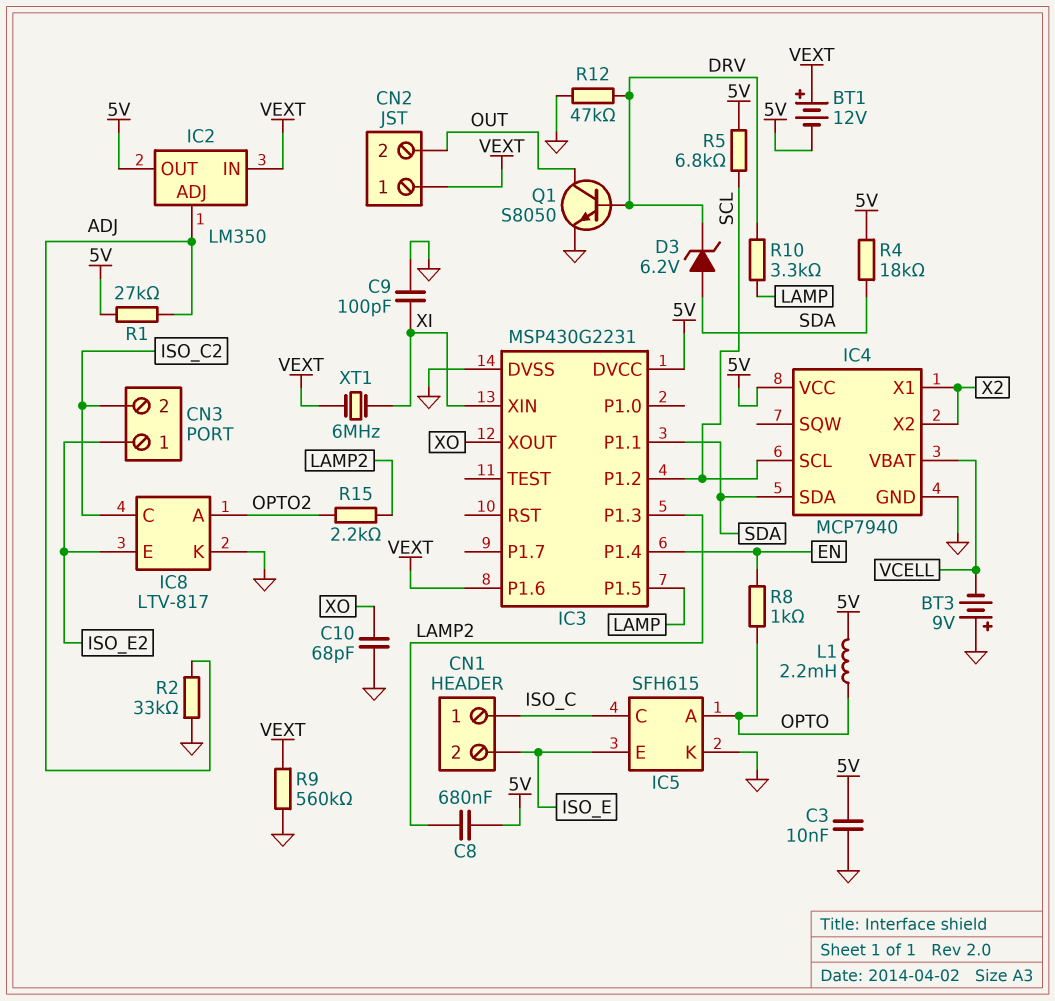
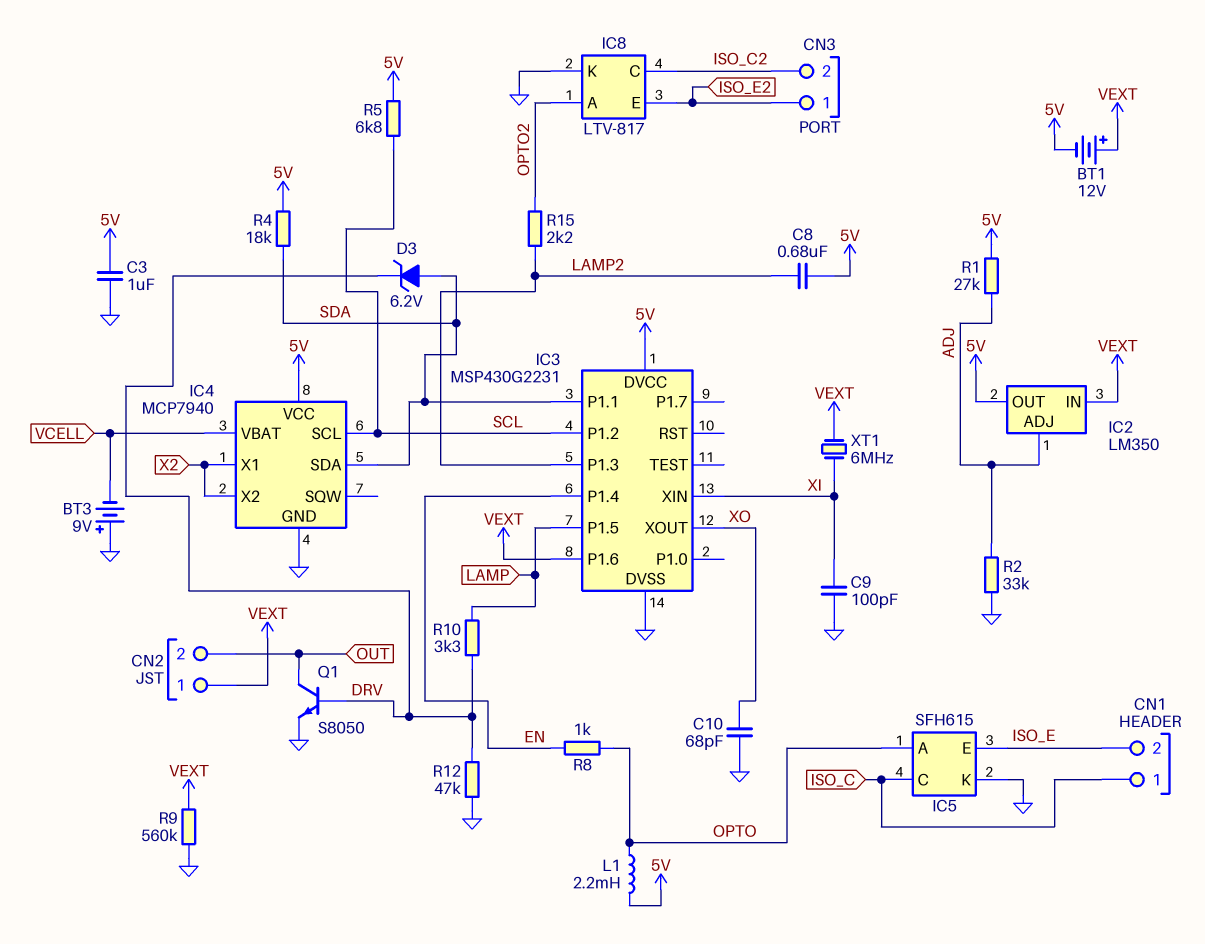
C3: 10nF (5V, GND) -> 1uF (5V, GND)

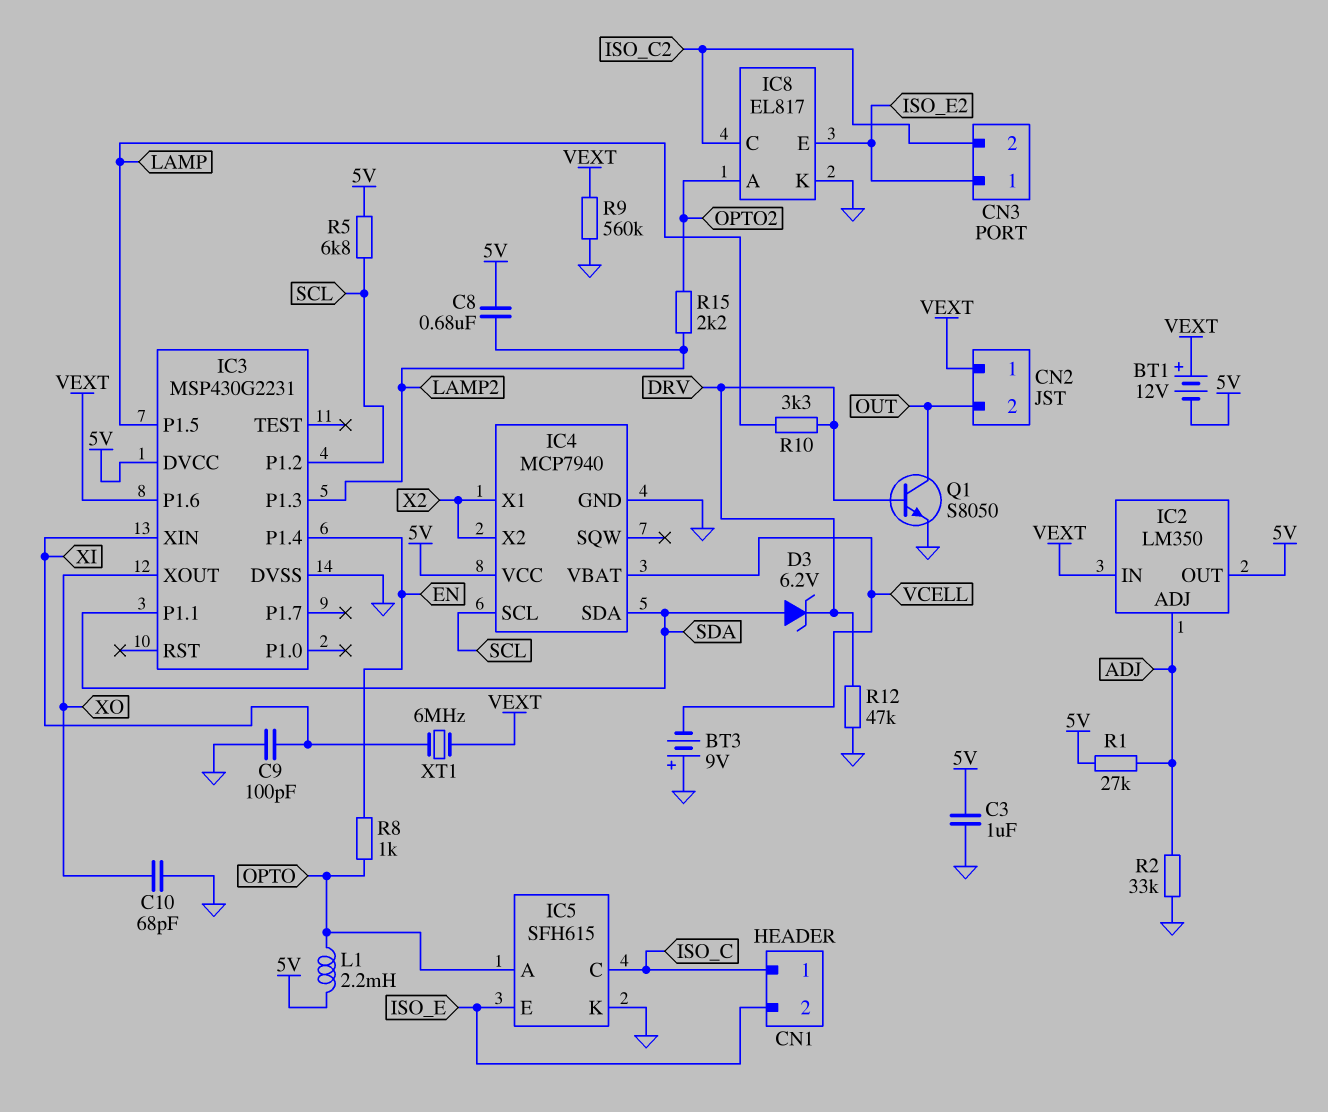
IC8: LTV-817 -> EL817
R4: 18k (5V, SDA) -> none

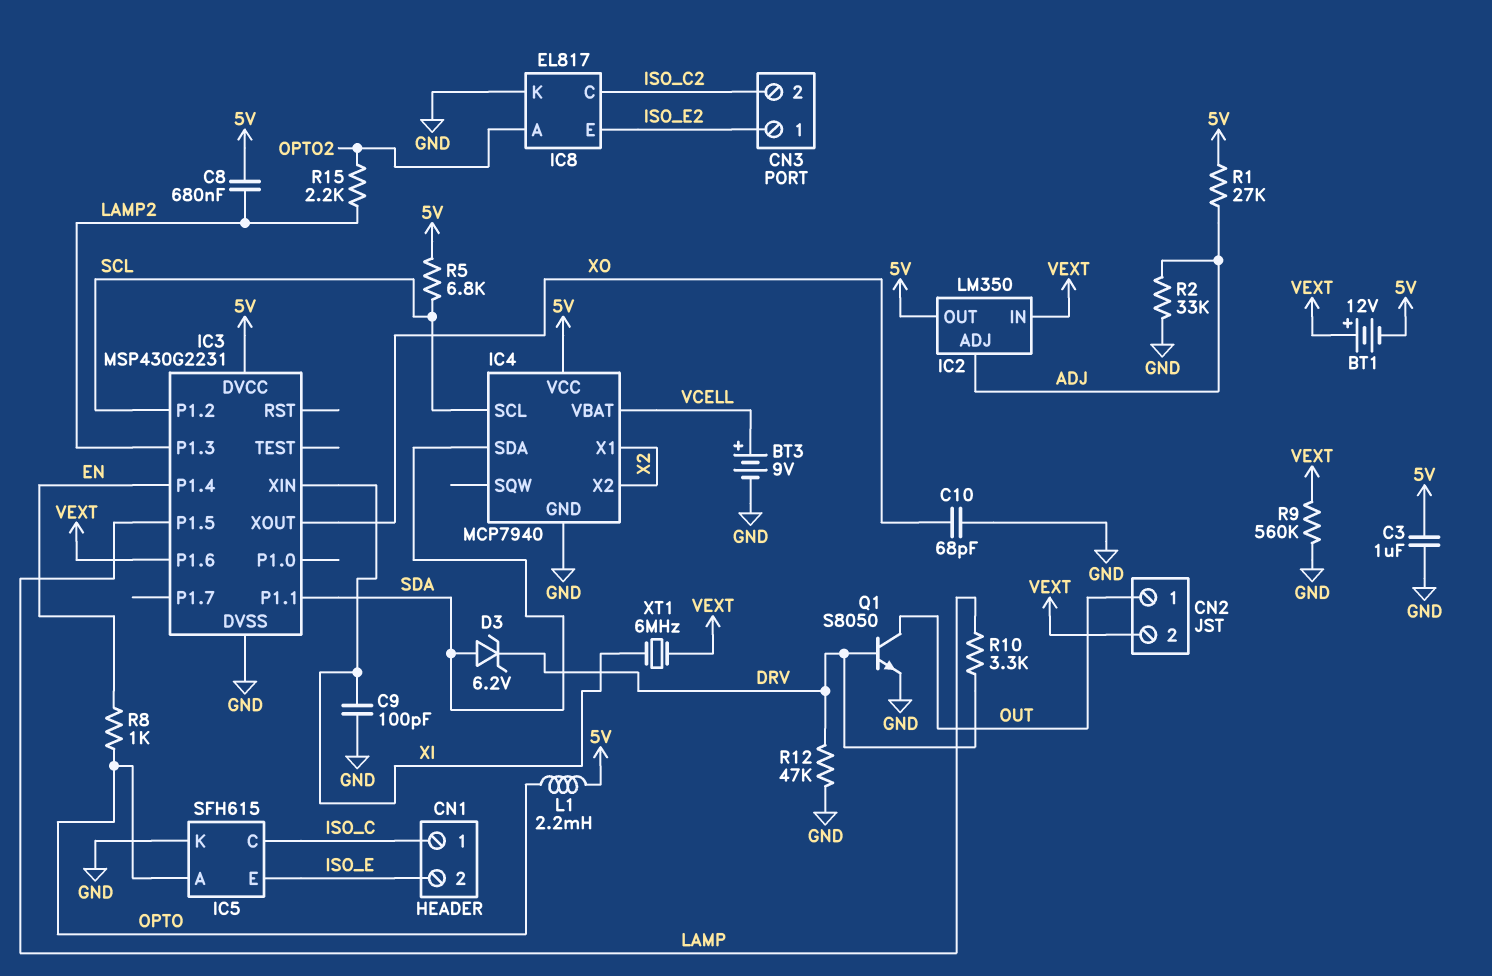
BT3: 9V (plus GND, minus VCELL) -> 9V (plus VCELL, minus GND)
CN2 pin 1: VEXT -> OUT
CN2 pin 2: OUT -> VEXT

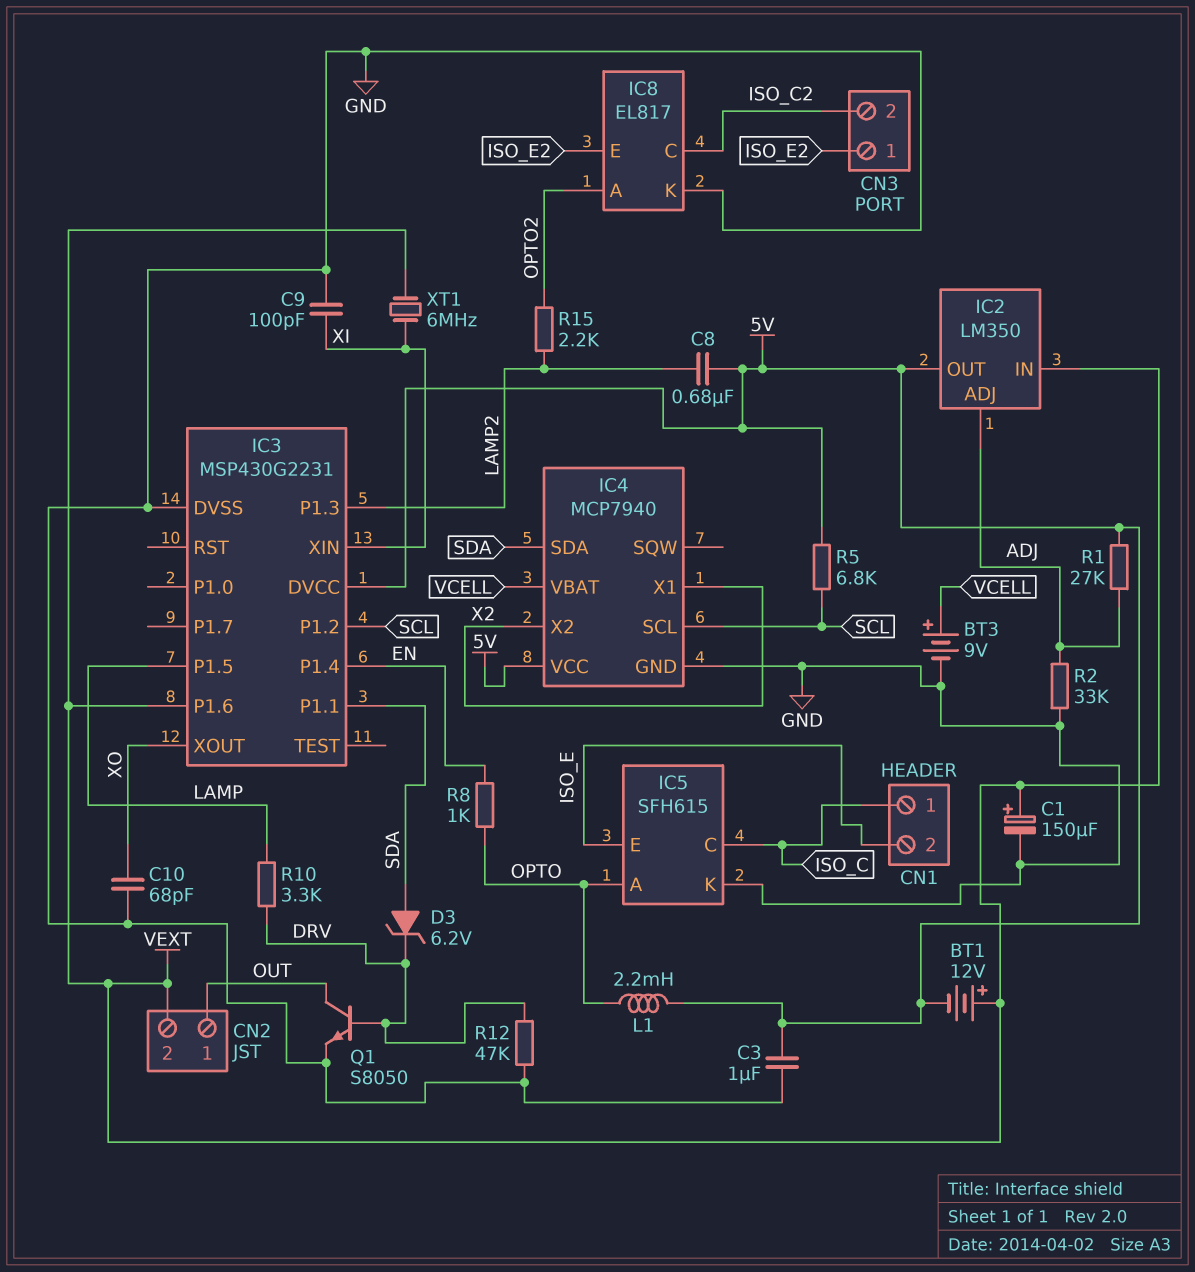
C1: none -> 150uF (plus VEXT, minus GND)
R9: 560k (GND, VEXT) -> none

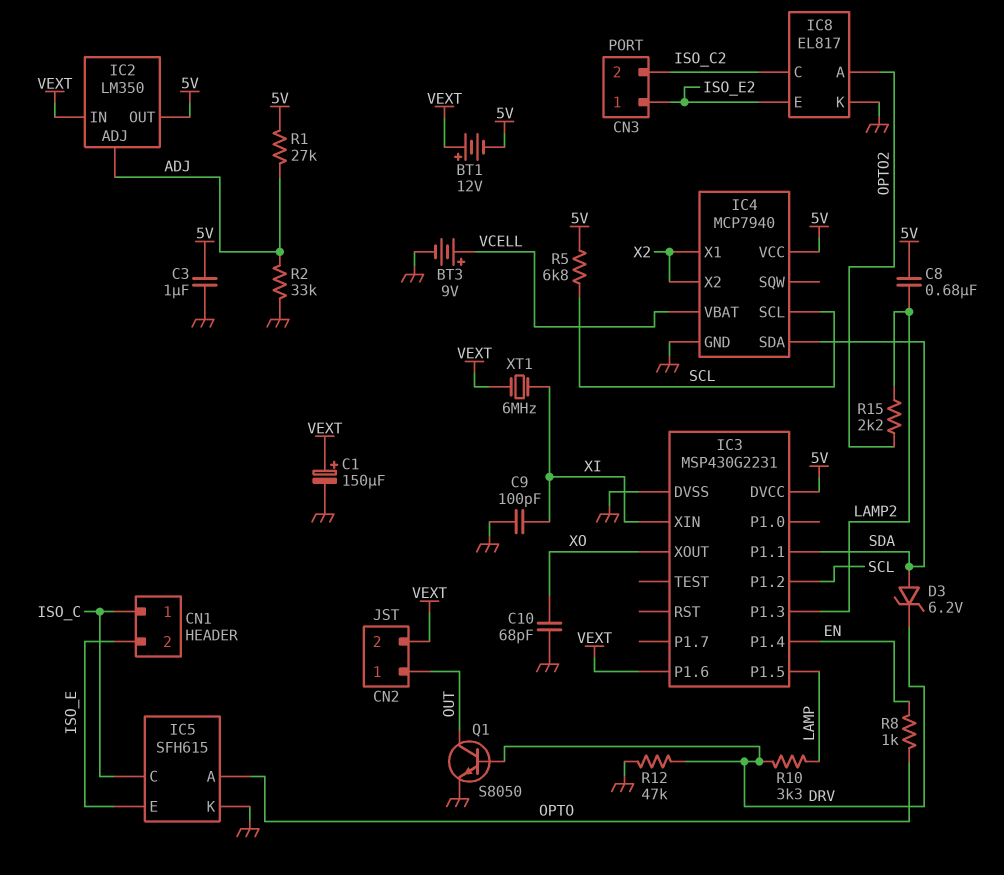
L1: 2.2mH (5V, OPTO) -> none

